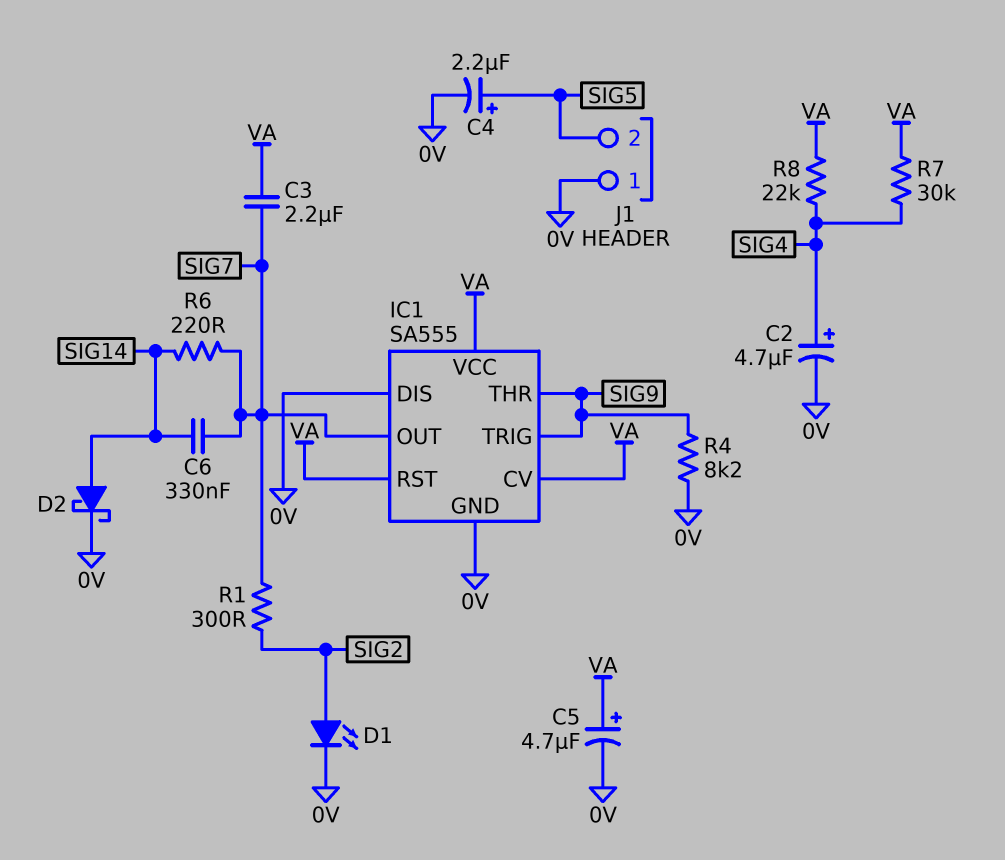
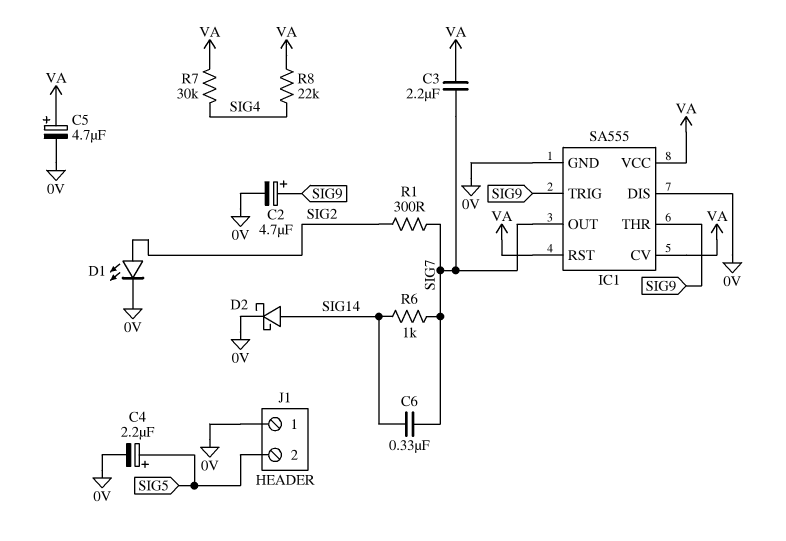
C2: 4.7uF (plus SIG4, minus 0V) -> 4.7uF (plus SIG9, minus 0V)
R4: 8.2k (0V, SIG9) -> none
R6: 220 (SIG7, SIG14) -> 1k (SIG7, SIG14)

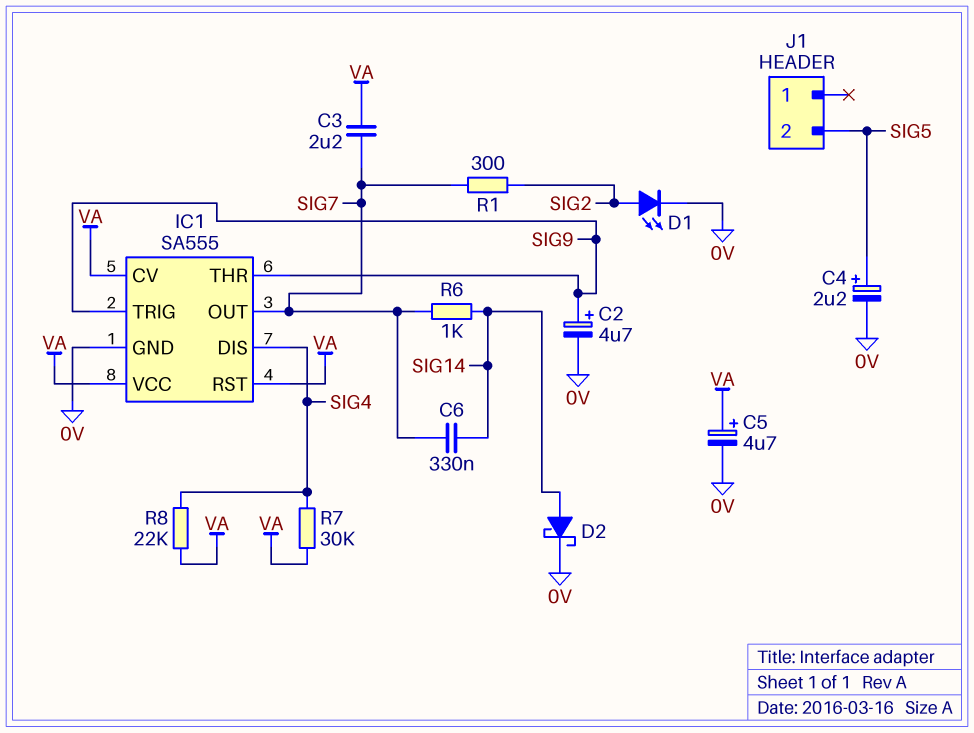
IC1 pin DIS: 0V -> SIG4
J1 pin 1: 0V -> none

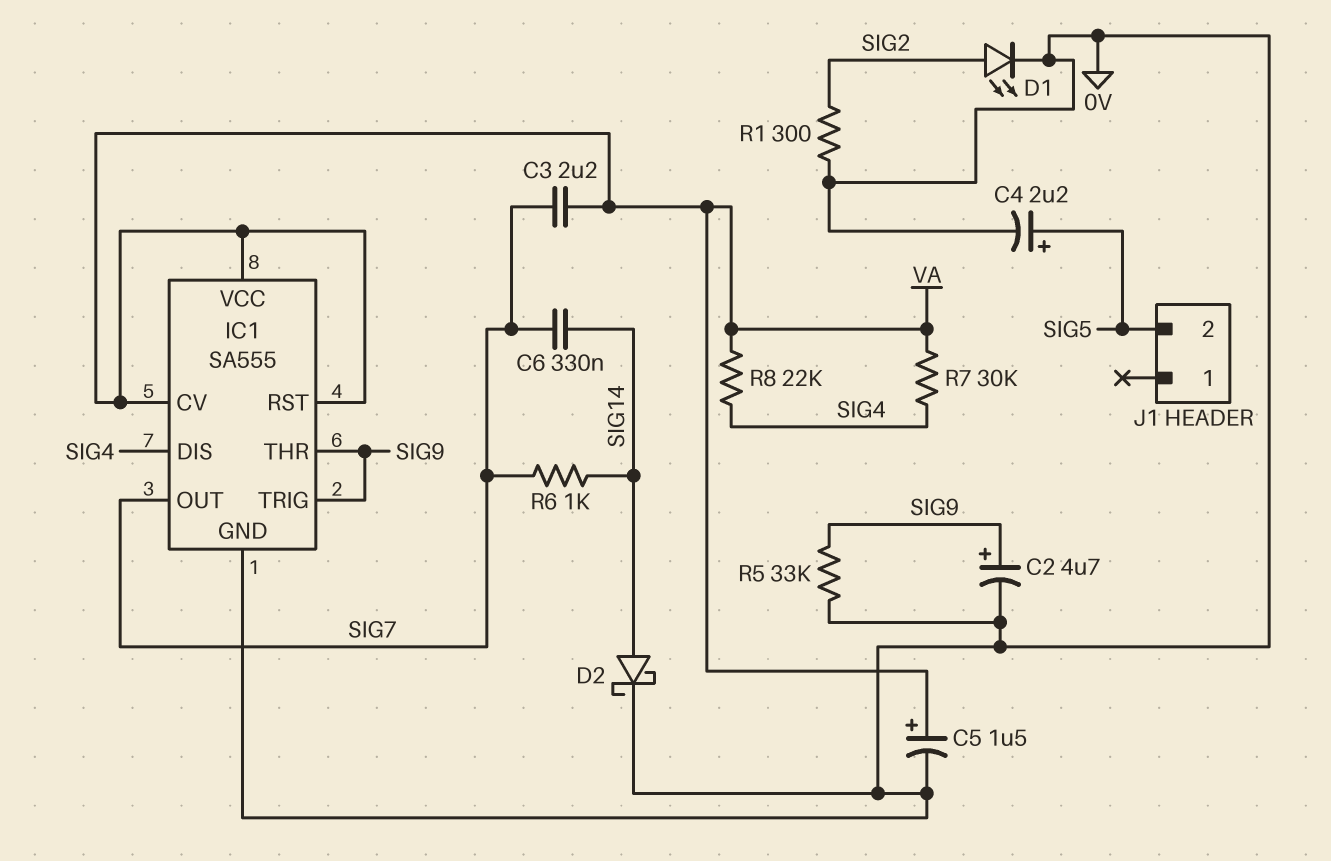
C5: 4.7uF (plus VA, minus 0V) -> 1.5uF (plus VA, minus 0V)
R1: 300 (SIG2, SIG7) -> 300 (0V, SIG2)
R5: none -> 33k (0V, SIG9)

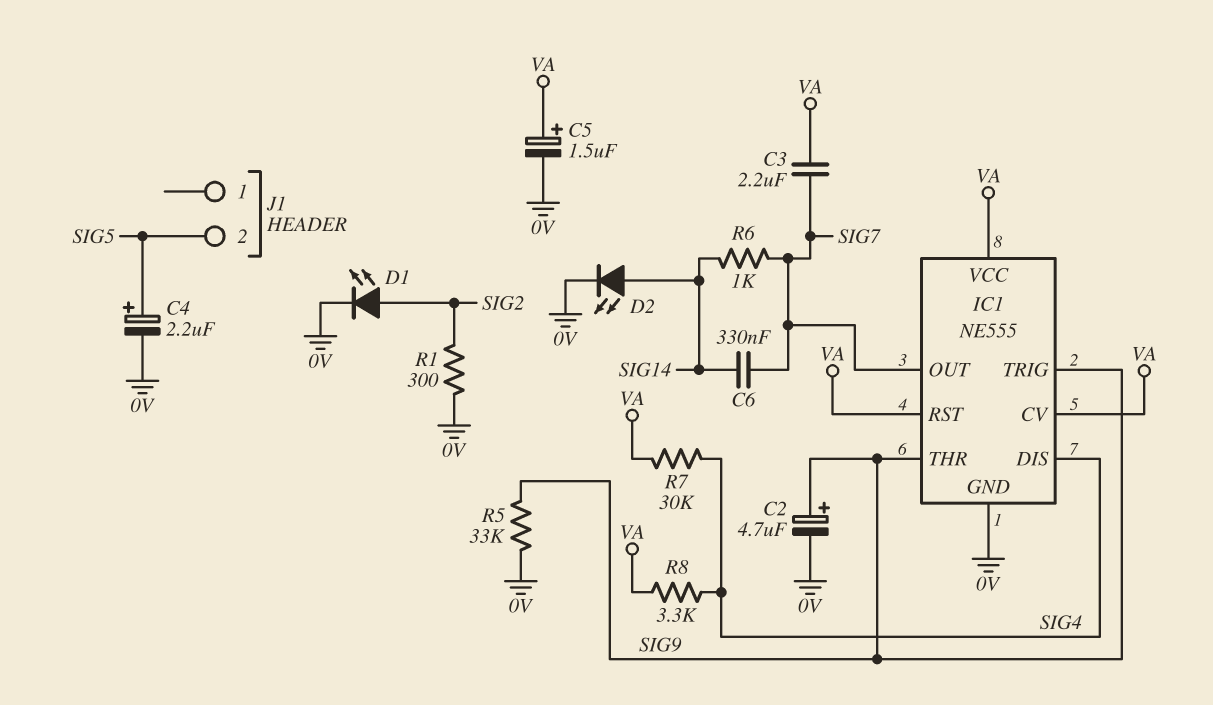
D2: schottky (A SIG14, K 0V) -> LED (A SIG14, K 0V)
IC1: SA555 -> NE555
R8: 22k (SIG4, VA) -> 3.3k (SIG4, VA)

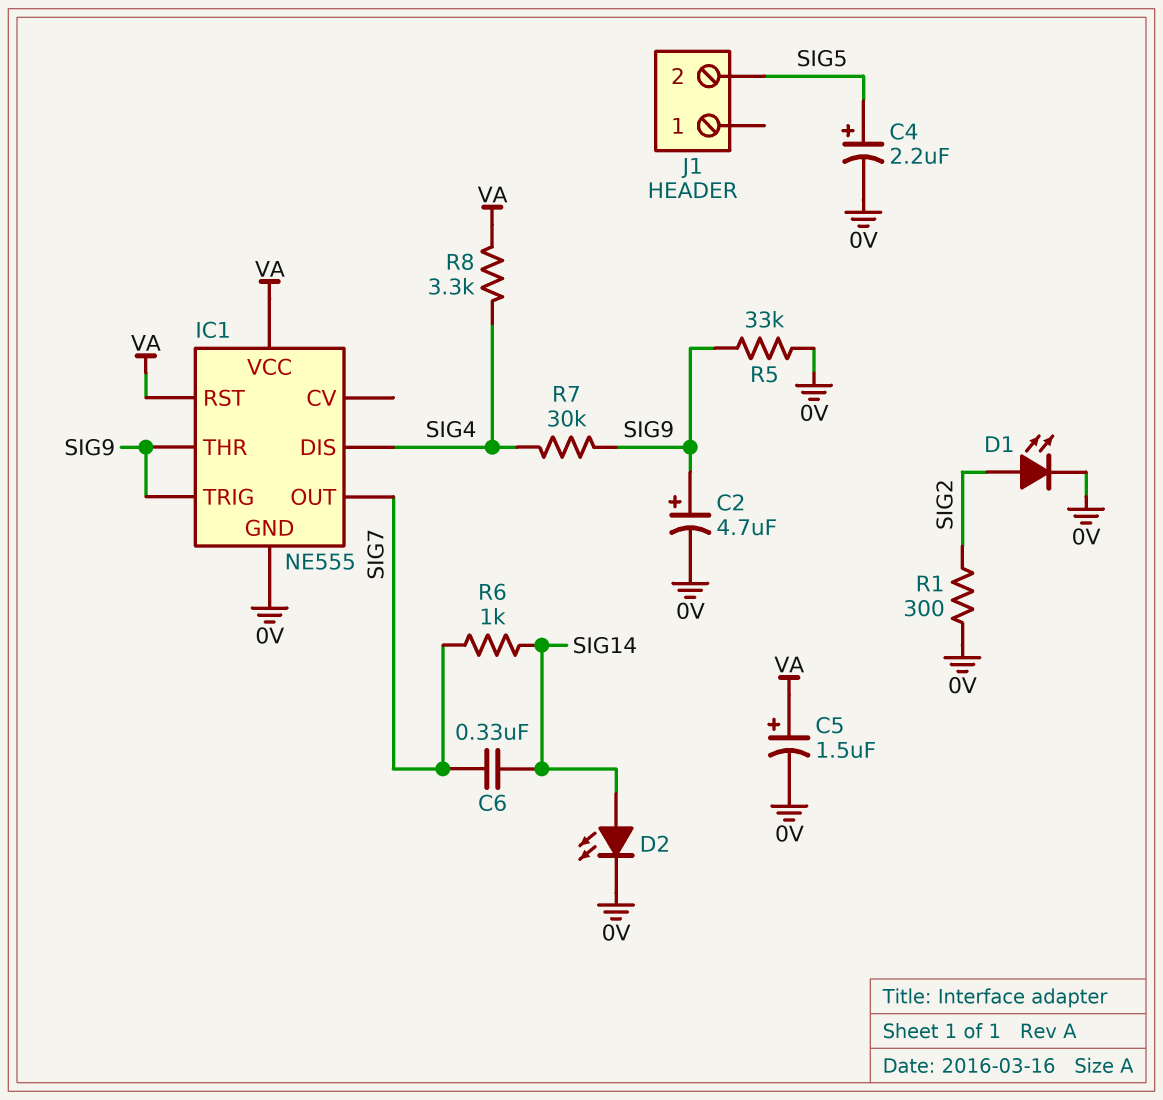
C3: 2.2uF (SIG7, VA) -> none
IC1 pin CV: VA -> none
R7: 30k (SIG4, VA) -> 30k (SIG4, SIG9)

